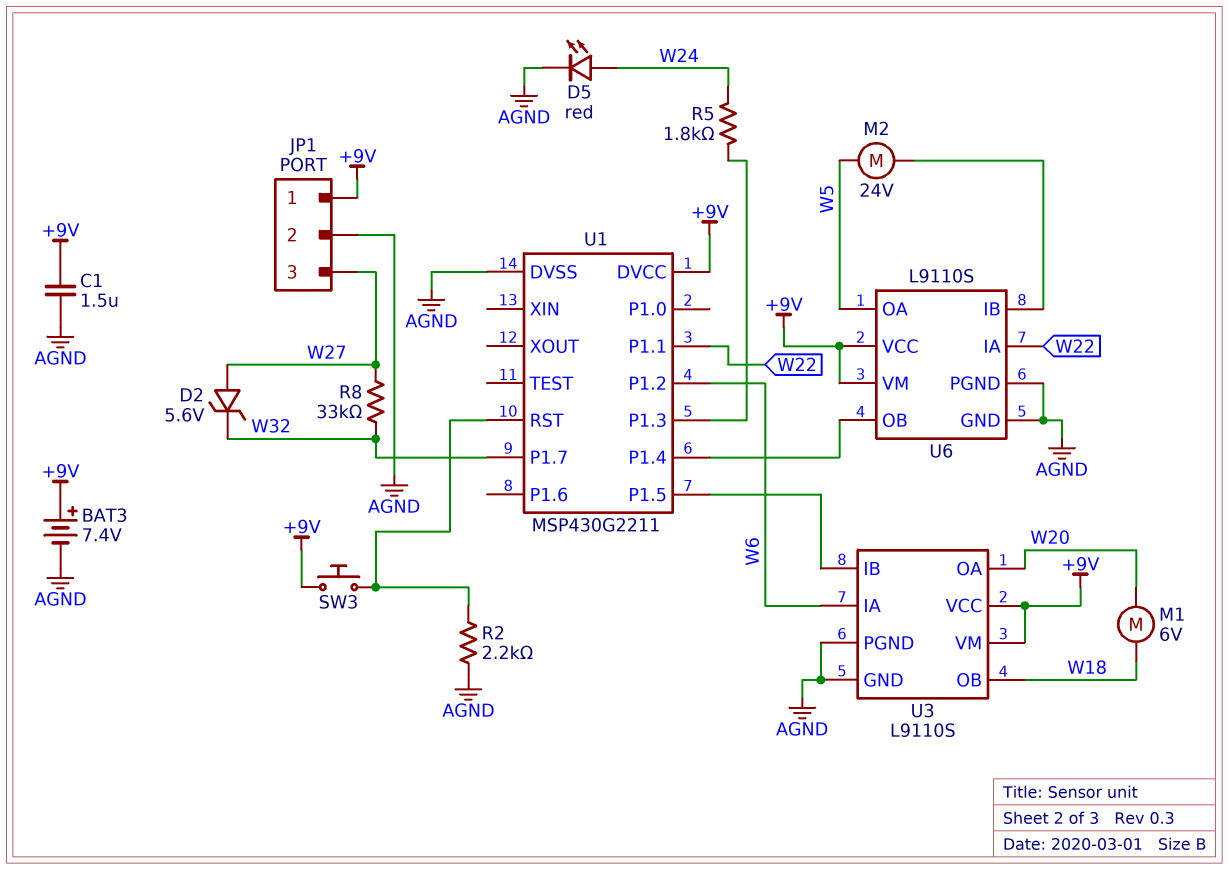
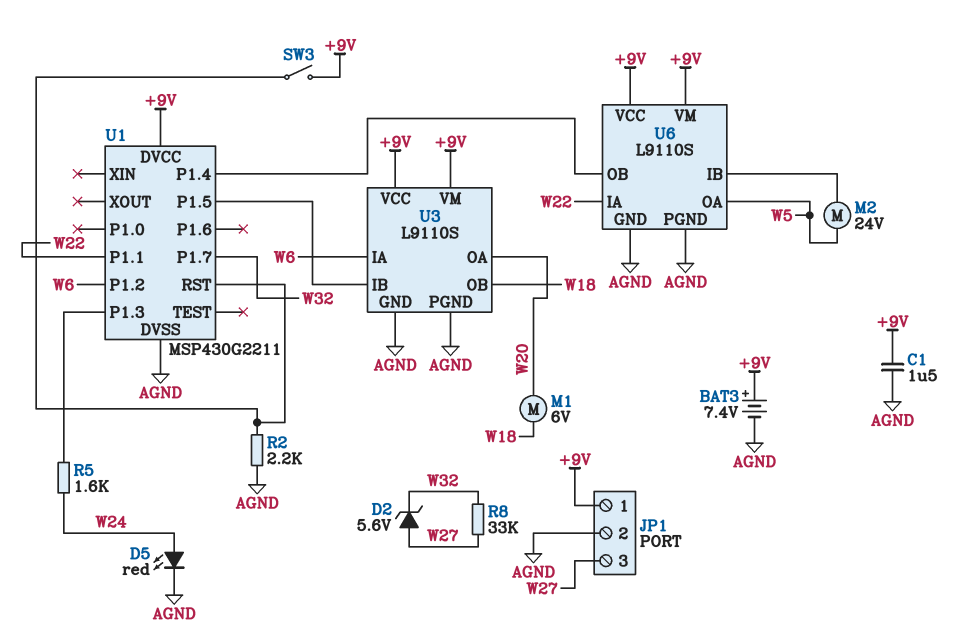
R5: 1.8k (U1/P1.3, W24) -> 1.6k (U1/P1.3, W24)
SW3: button (+9V, U1/RST) -> switch (+9V, U1/RST)

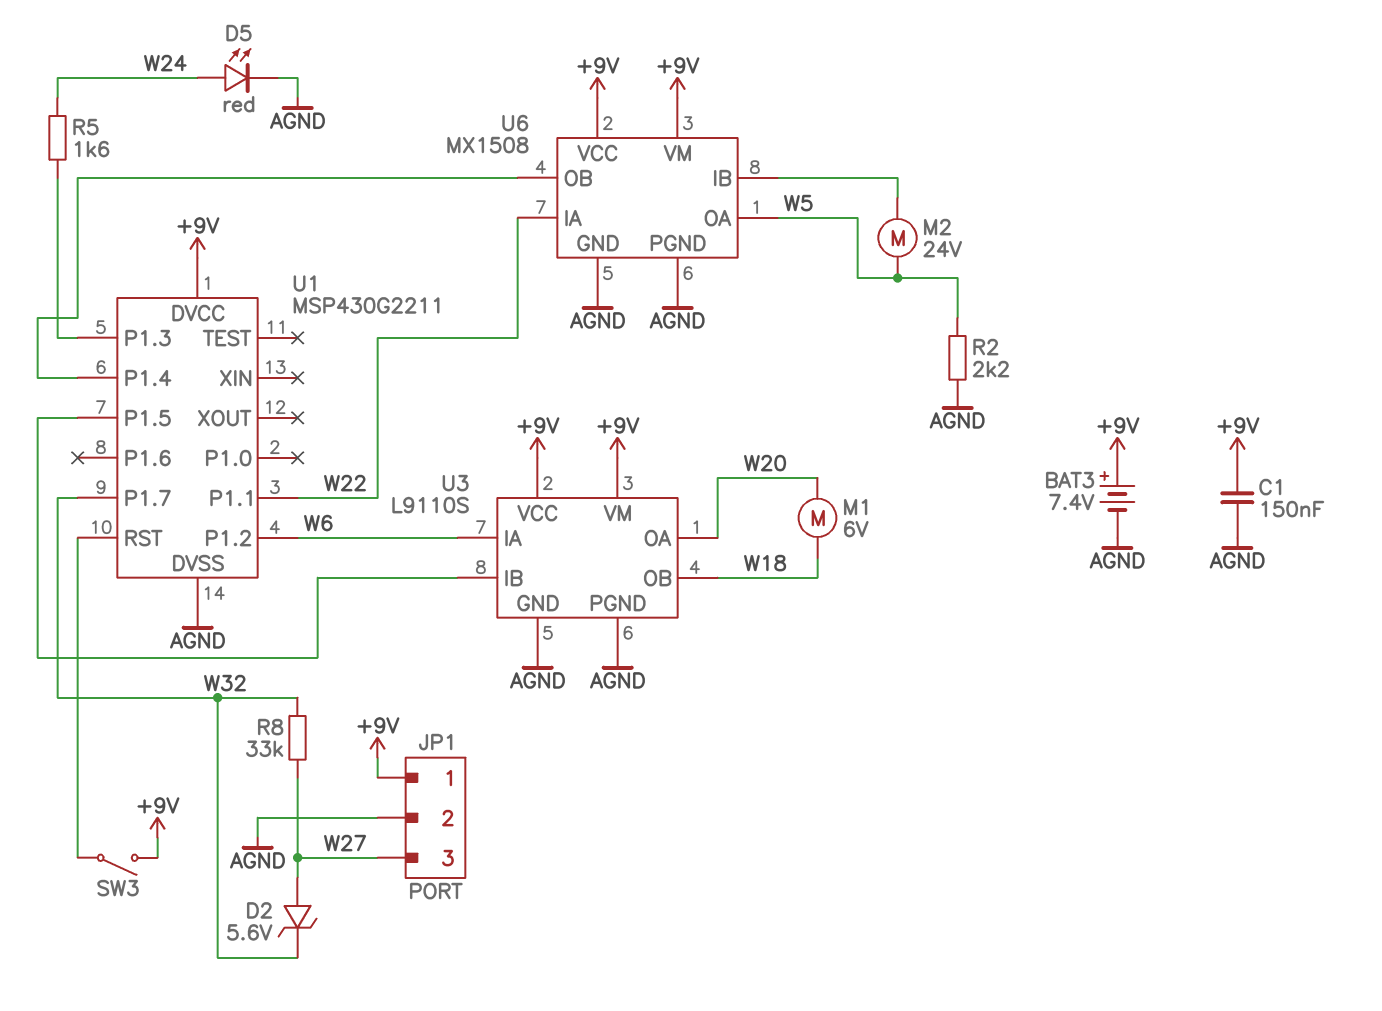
C1: 1.5uF (+9V, AGND) -> 150nF (+9V, AGND)
R2: 2.2k (AGND, U1/RST) -> 2.2k (AGND, W5)
U6: L9110S -> MX1508

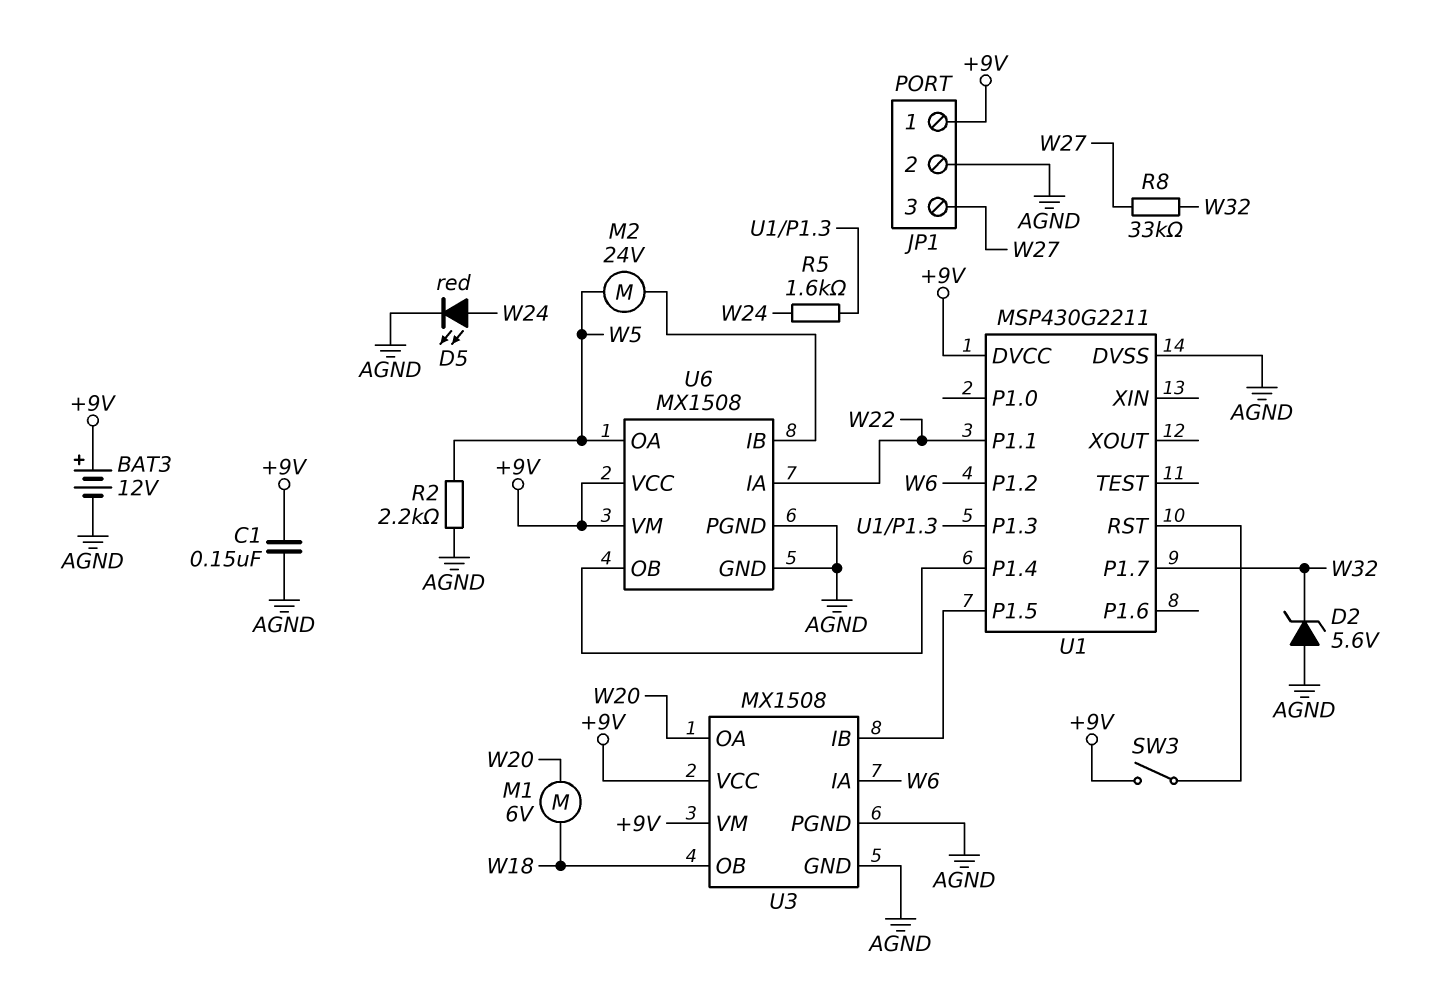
BAT3: 7.4V (plus +9V, minus AGND) -> 12V (plus +9V, minus AGND)
D2: zener 5.6V (A W27, K W32) -> zener 5.6V (A AGND, K W32)
U3: L9110S -> MX1508

